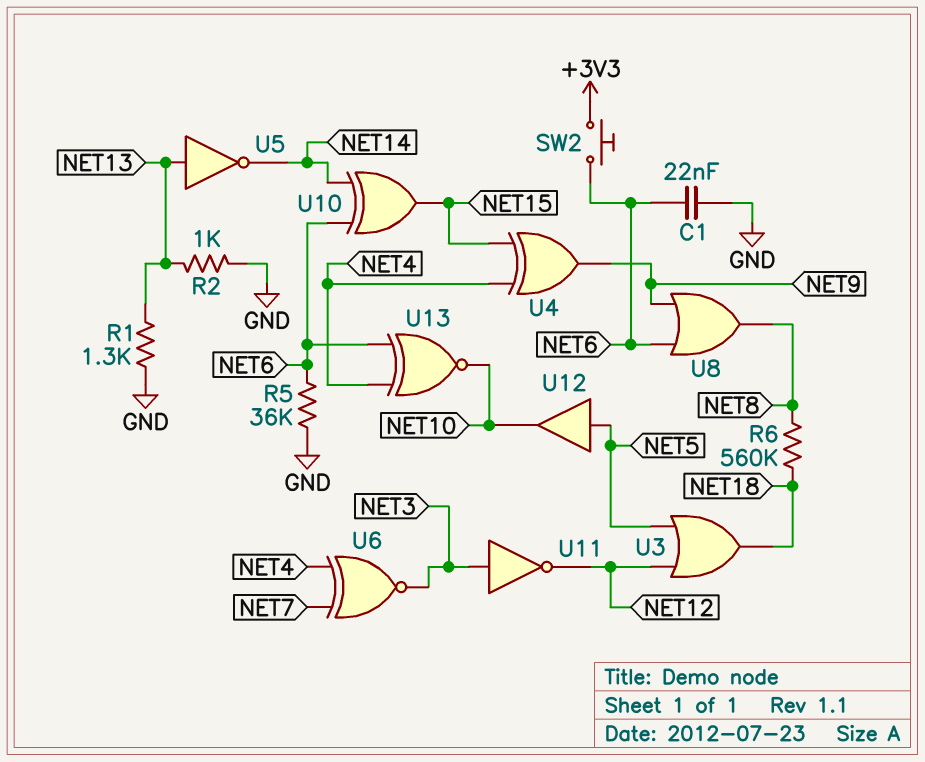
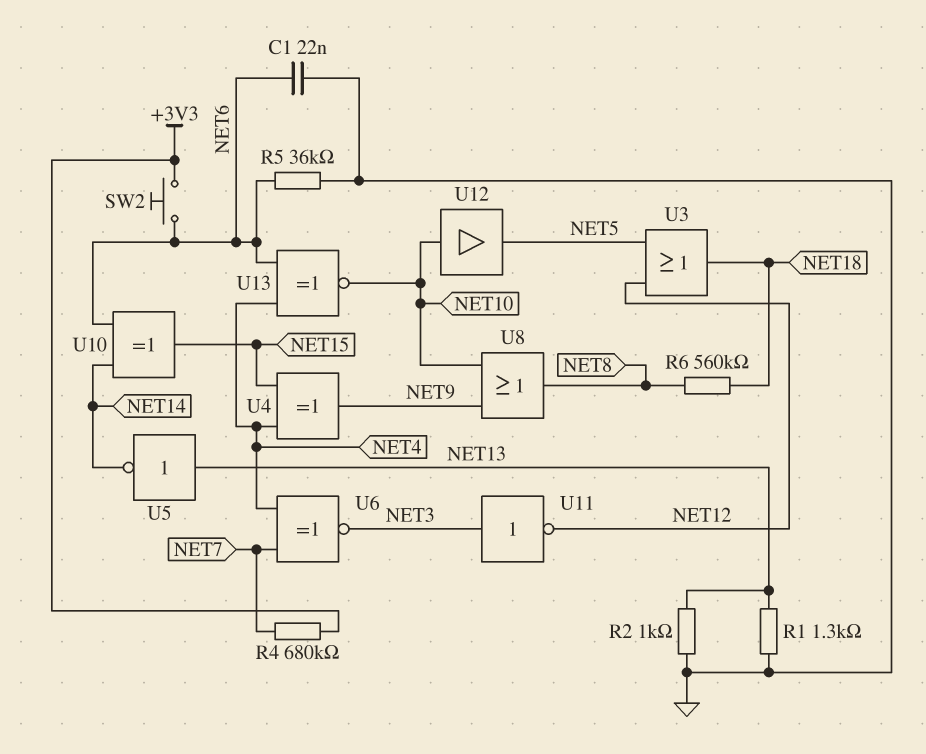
R4: none -> 680k (+3V3, NET7)
U8: OR (in NET6, in NET9, out NET8) -> OR (in NET9, in NET10, out NET8)
U12: buffer (in NET5, out NET10) -> buffer (in NET10, out NET5)

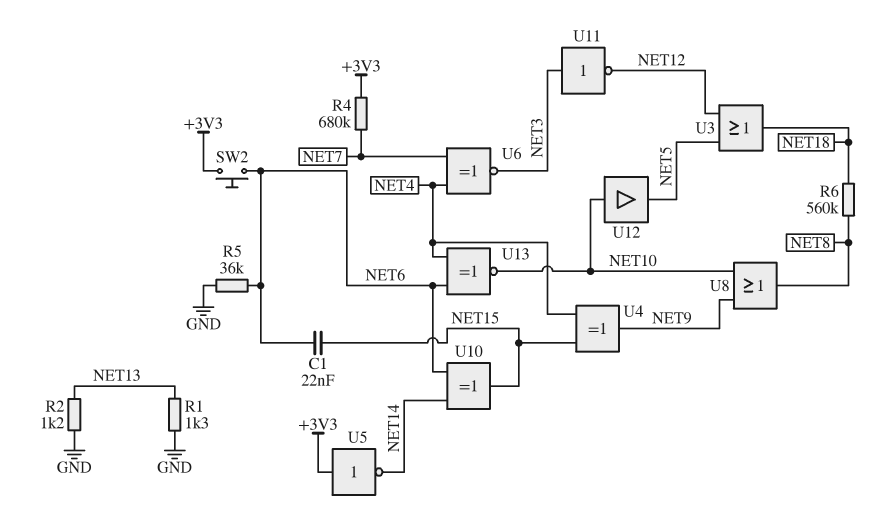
C1: 22nF (GND, NET6) -> 22nF (NET6, NET15)
R2: 1k (GND, NET13) -> 1.2k (GND, NET13)
U5: NOT (in NET13, out NET14) -> NOT (in +3V3, out NET14)

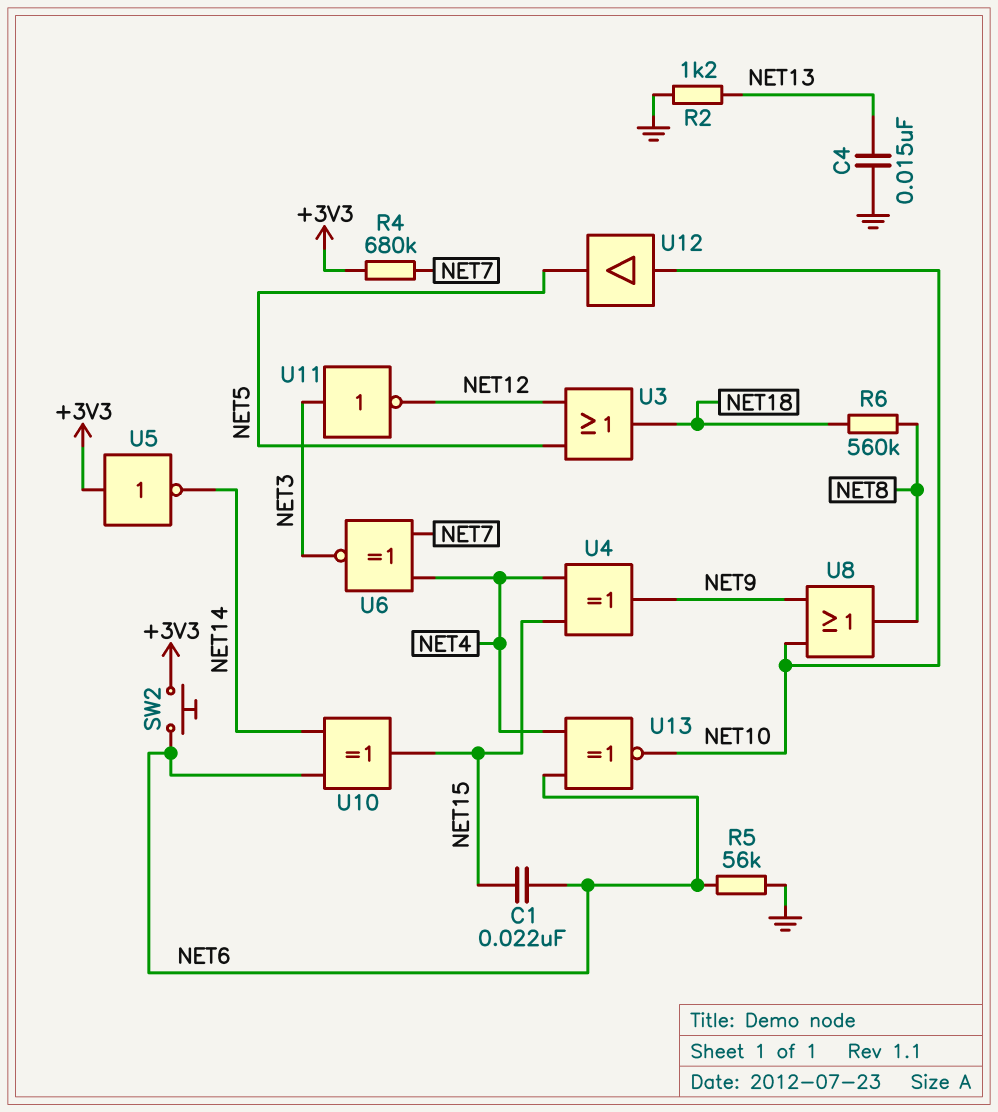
C4: none -> 15nF (GND, NET13)
R1: 1.3k (GND, NET13) -> none
R5: 36k (GND, NET6) -> 56k (GND, NET6)

